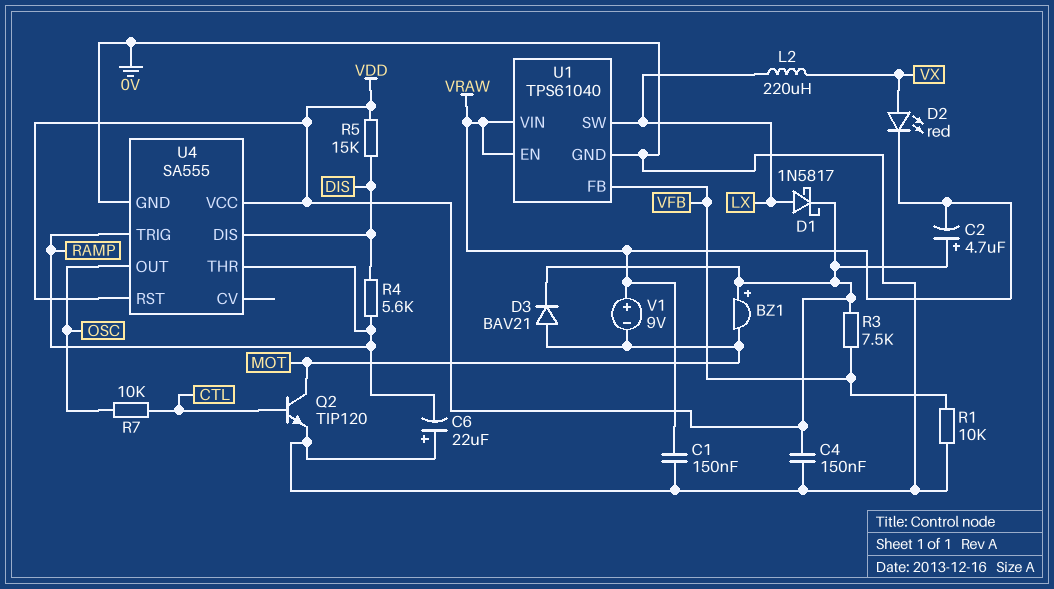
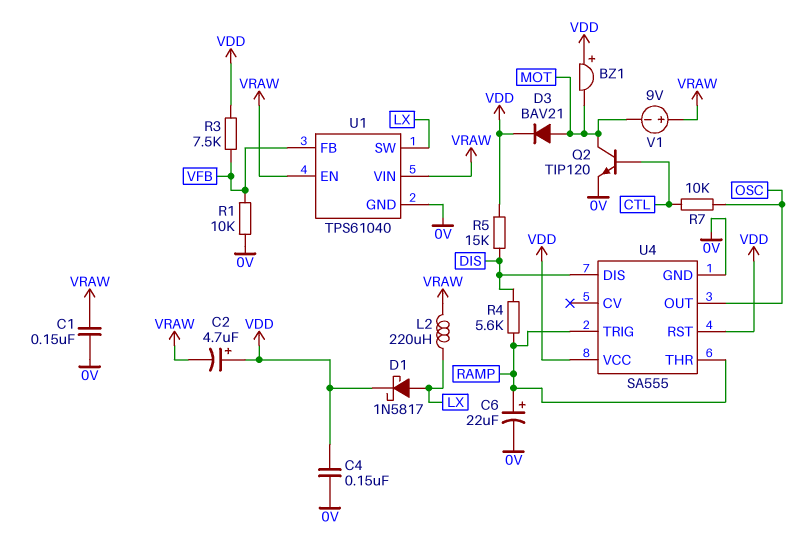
C6: 22uF (plus 0V, minus RAMP) -> 22uF (plus RAMP, minus 0V)
D2: LED red (A VX, K VRAW) -> none
L2: 220uH (LX, VX) -> 220uH (LX, VRAW)

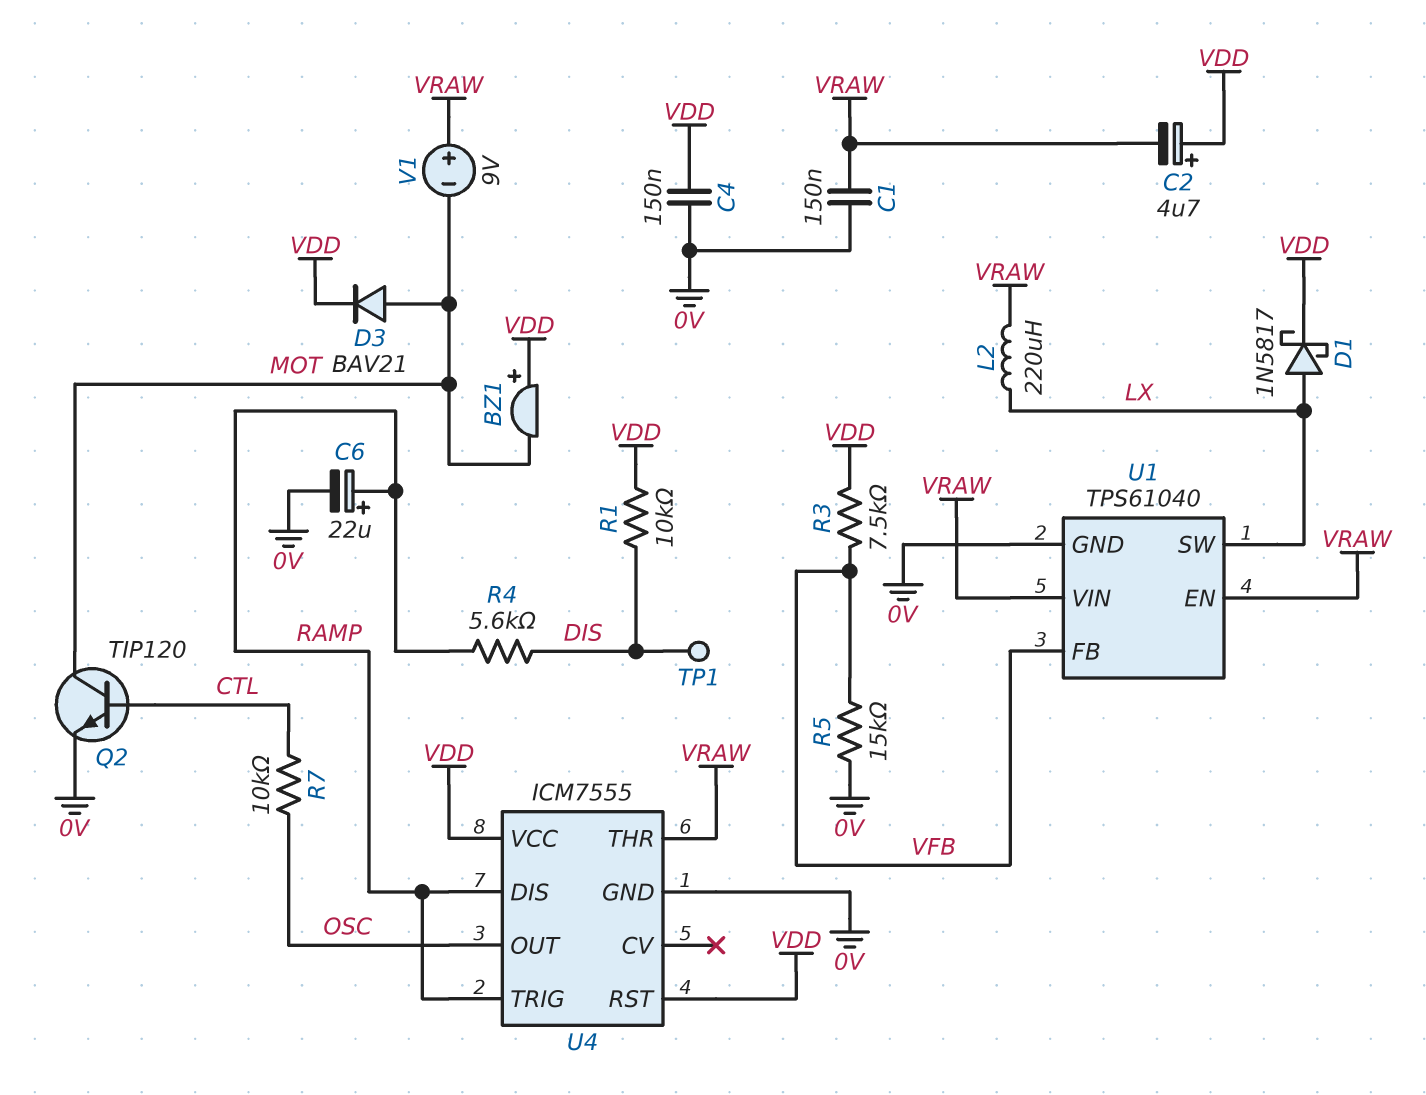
R1: 10k (0V, VFB) -> 10k (DIS, VDD)
R5: 15k (DIS, VDD) -> 15k (0V, VFB)
TP1: none -> test point (DIS)
U4: SA555 -> ICM7555
U4 pin DIS: DIS -> RAMP
U4 pin THR: RAMP -> VRAW

